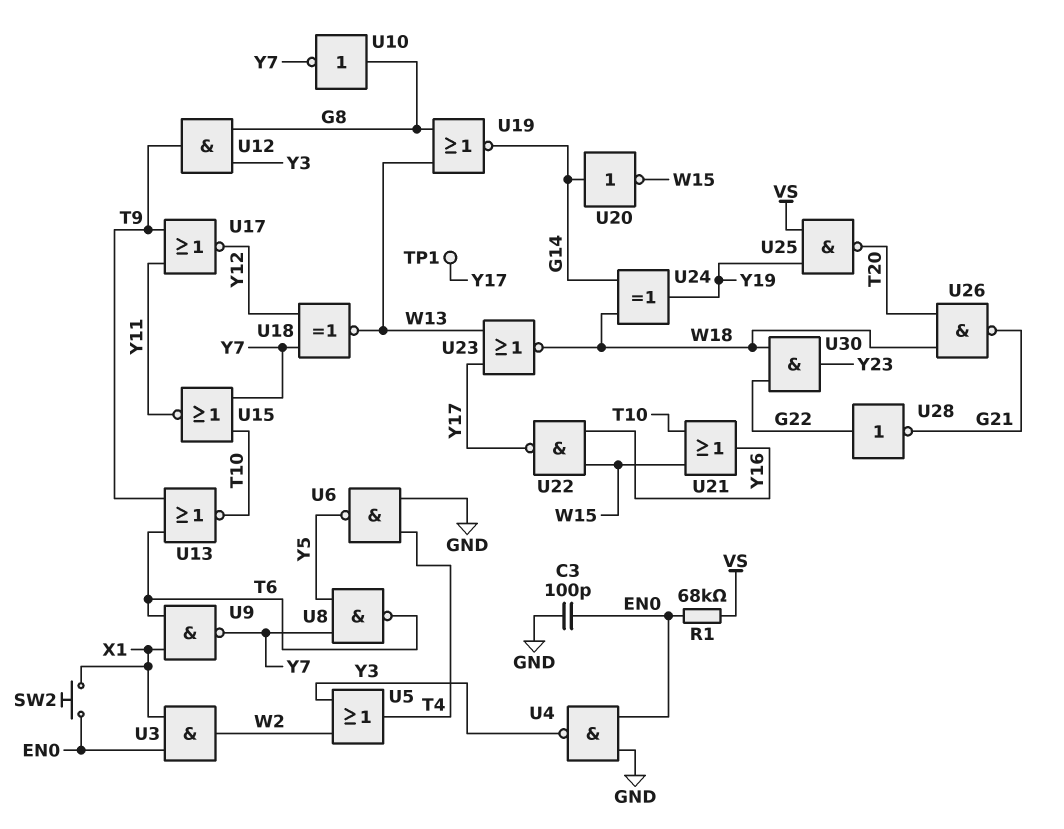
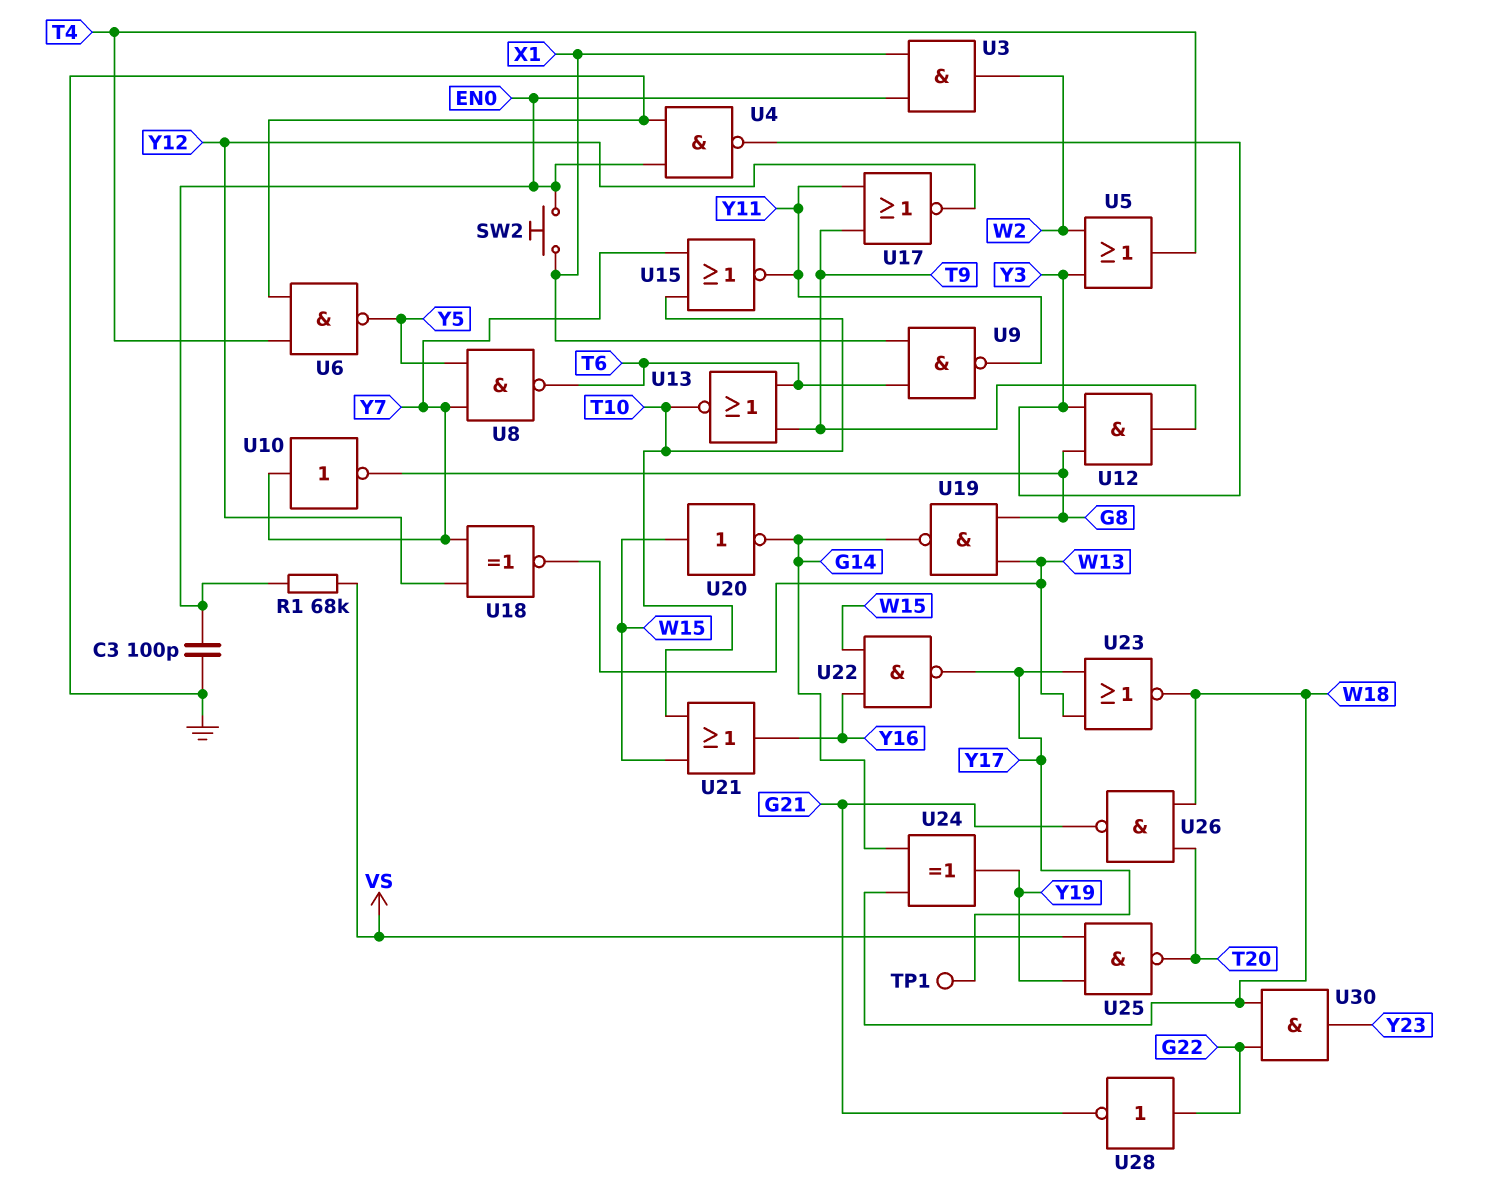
U9: NAND (in T6, in X1, out Y7) -> NAND (in T6, in X1, out Y11)
U10: NOT (in G8, out Y7) -> NOT (in Y7, out G8)
U19: NOR (in G8, in W13, out G14) -> NAND (in G8, in W13, out G14)
U20: NOT (in G14, out W15) -> NOT (in W15, out G14)

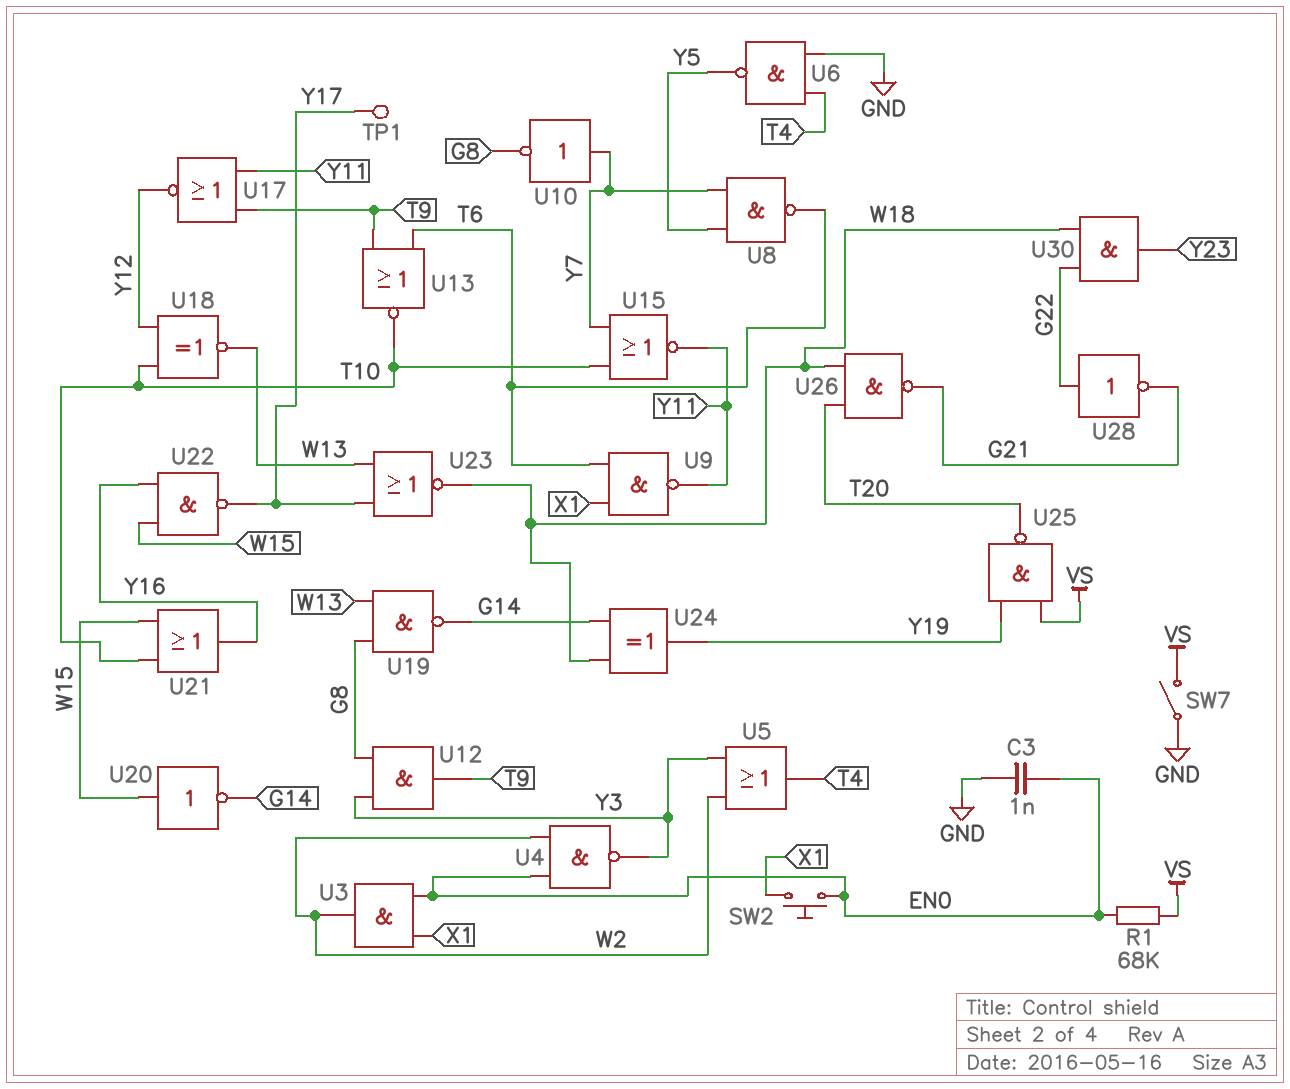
C3: 100pF (EN0, GND) -> 1nF (EN0, GND)
SW7: none -> switch (GND, VS)
U4: NAND (in EN0, in GND, out Y3) -> NAND (in EN0, in W2, out Y3)
U18: XNOR (in Y7, in Y12, out W13) -> XNOR (in T10, in Y12, out W13)

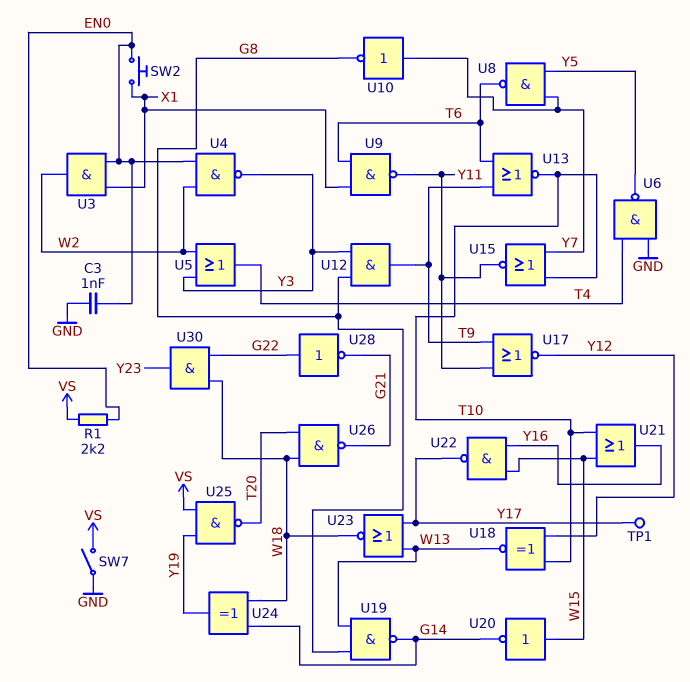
R1: 68k (EN0, VS) -> 2.2k (EN0, VS)

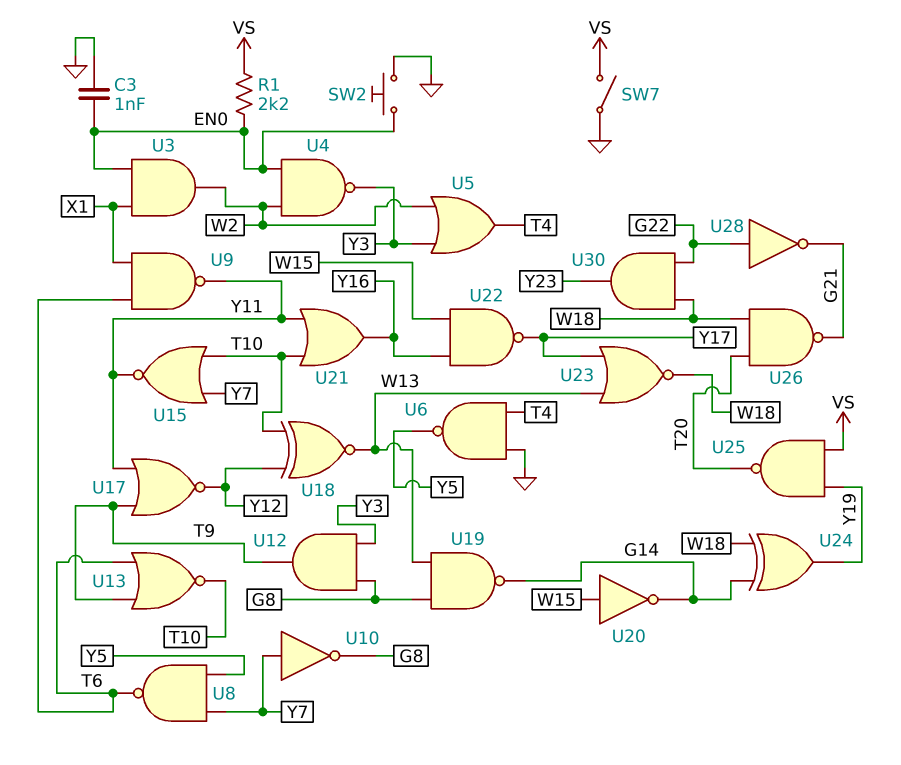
SW2: button (EN0, X1) -> button (EN0, GND)
TP1: test point (Y17) -> none
U21: OR (in T10, in W15, out Y16) -> OR (in T10, in Y11, out Y16)

